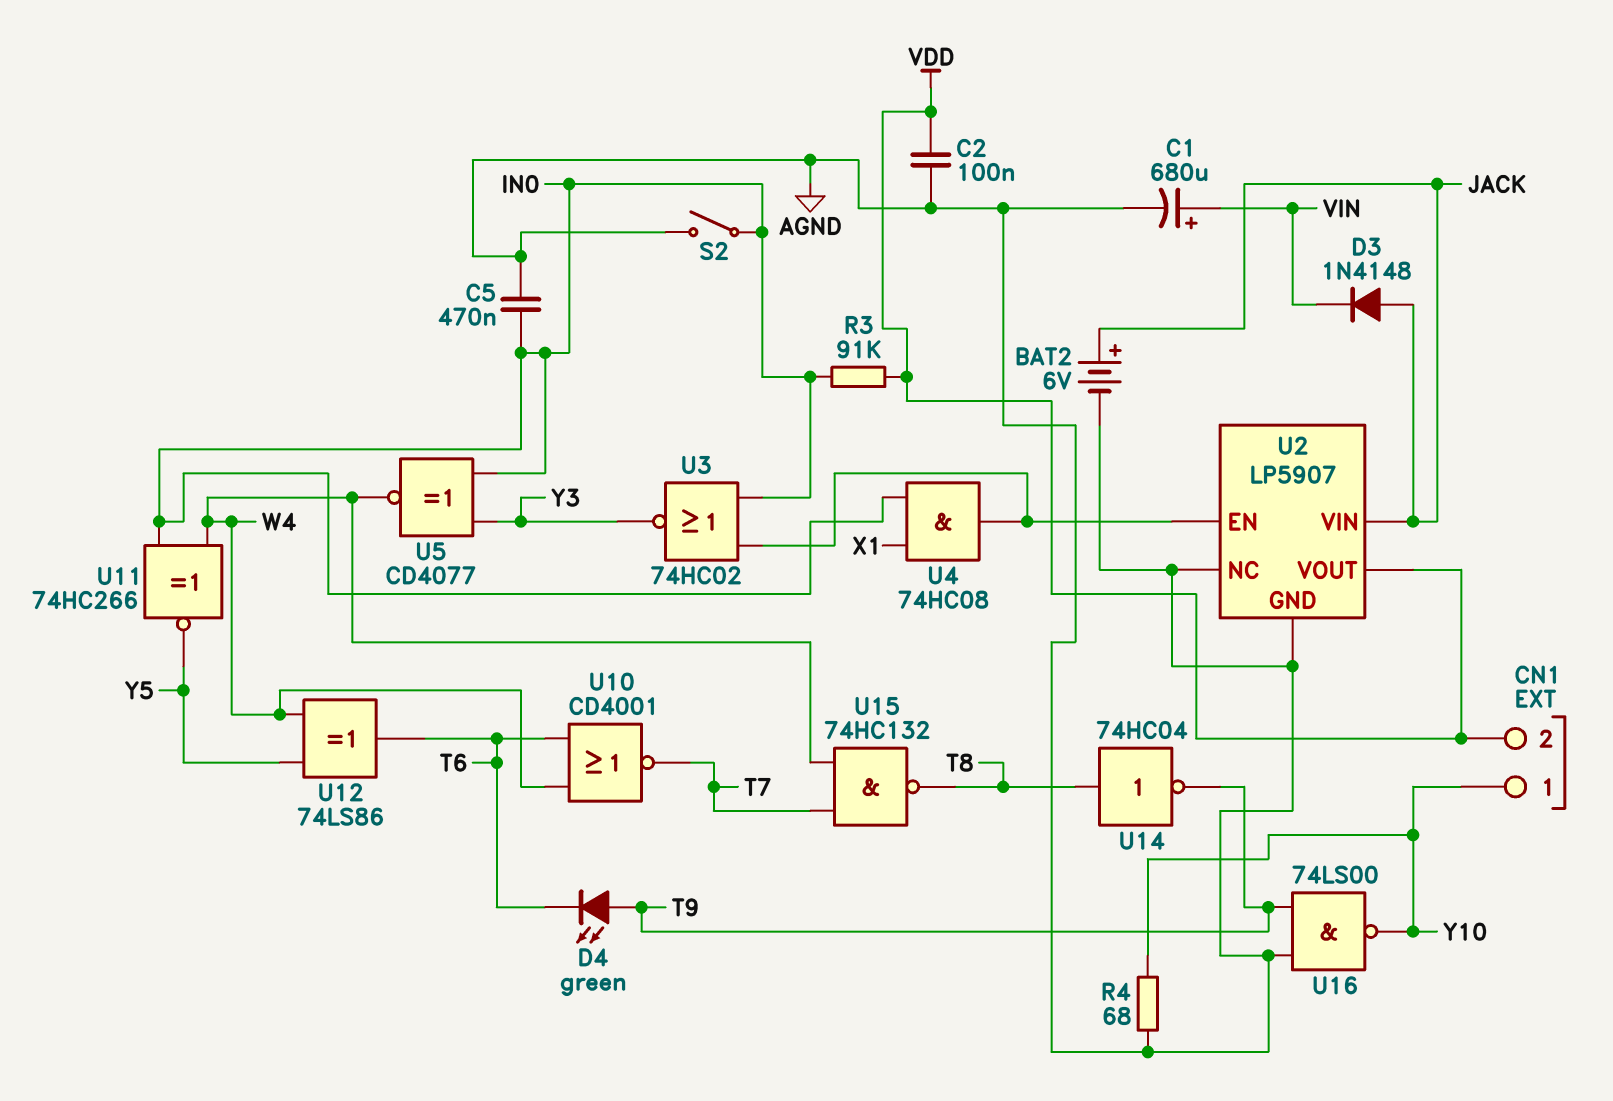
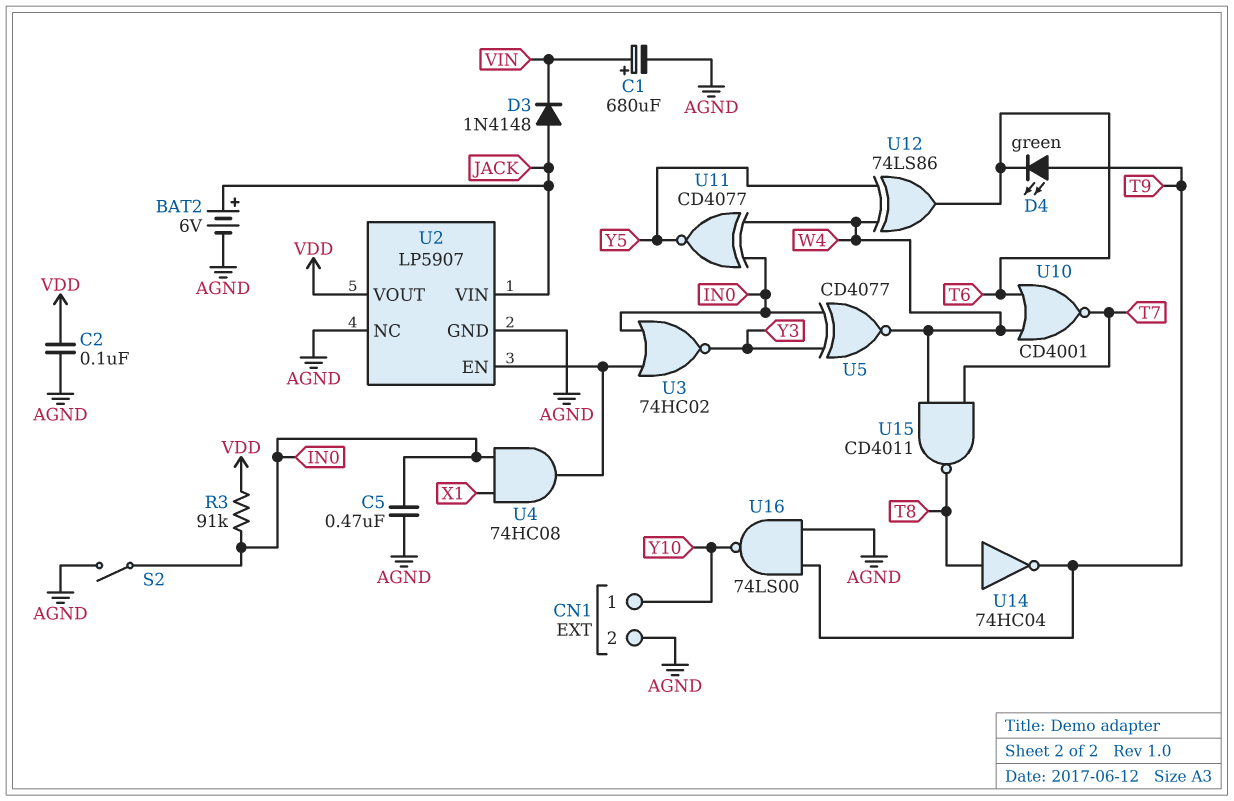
CN1 pin 2: VDD -> AGND
R4: 68 (AGND, Y10) -> none
U11: XNOR 74HC266 (in IN0, in W4, out Y5) -> XNOR CD4077 (in IN0, in W4, out Y5)
U15: NAND 74HC132 (in T7, in W4, out T8) -> NAND CD4011 (in T7, in W4, out T8)

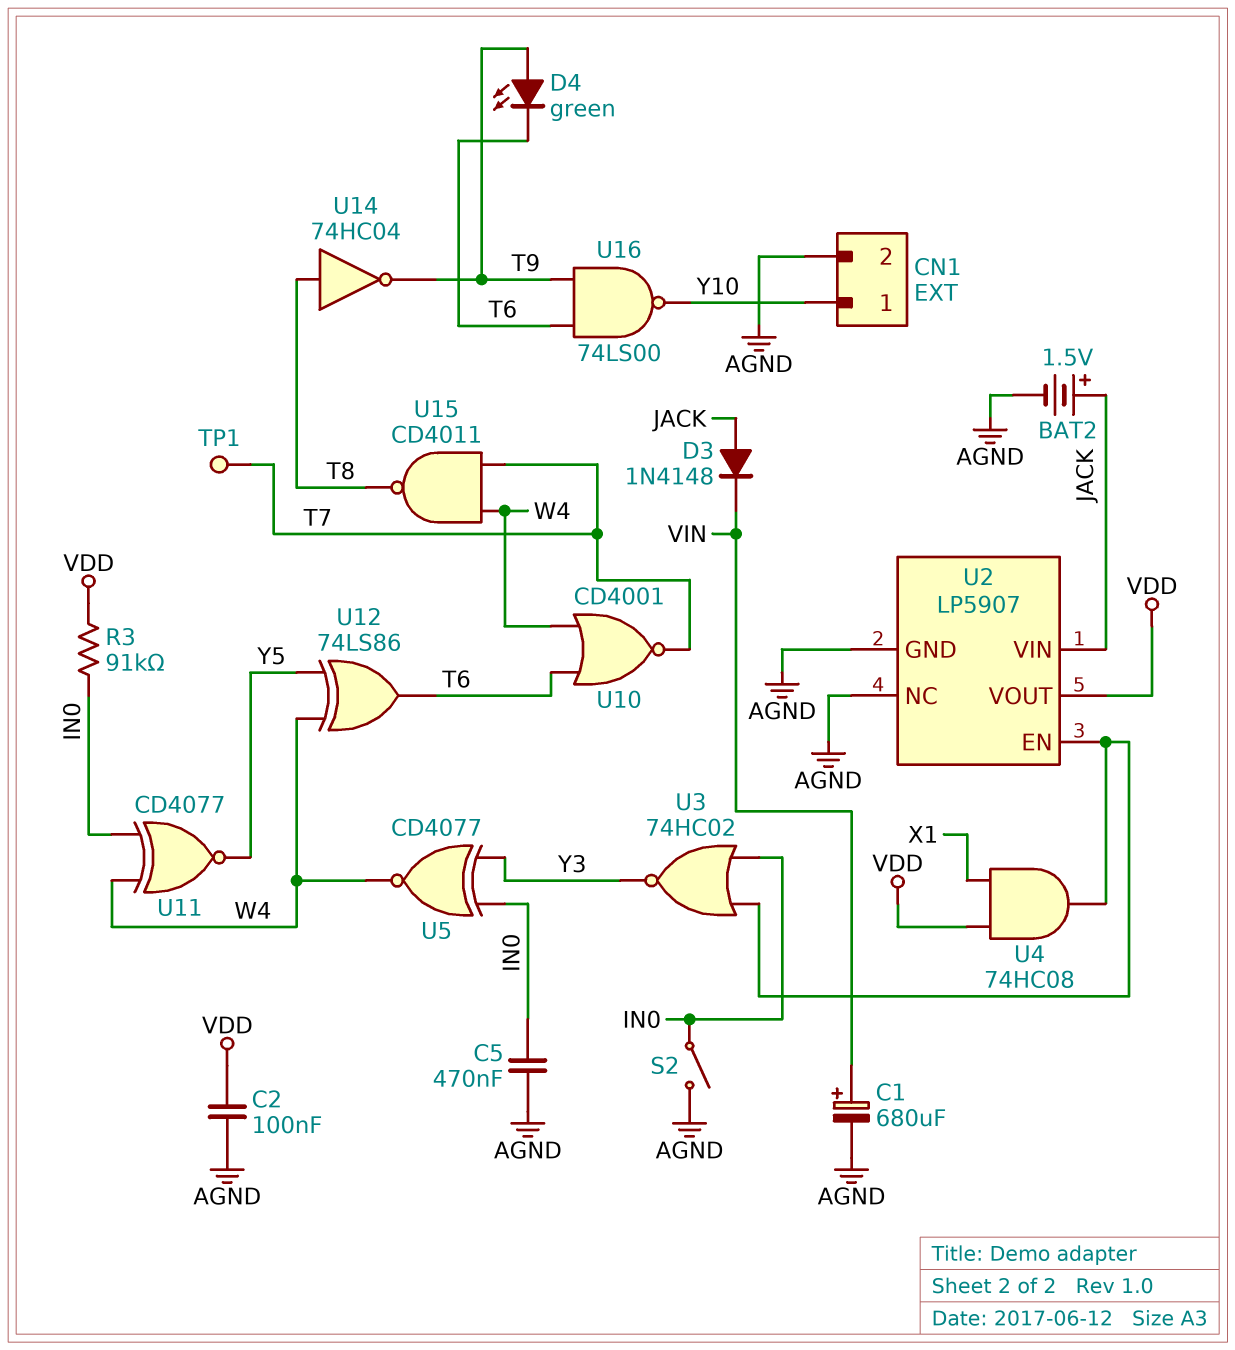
BAT2: 6V (plus JACK, minus AGND) -> 1.5V (plus JACK, minus AGND)
TP1: none -> test point (T7)
U4: AND 74HC08 (in IN0, in X1, out U2/EN) -> AND 74HC08 (in VDD, in X1, out U2/EN)
U16: NAND 74LS00 (in AGND, in T9, out Y10) -> NAND 74LS00 (in T6, in T9, out Y10)

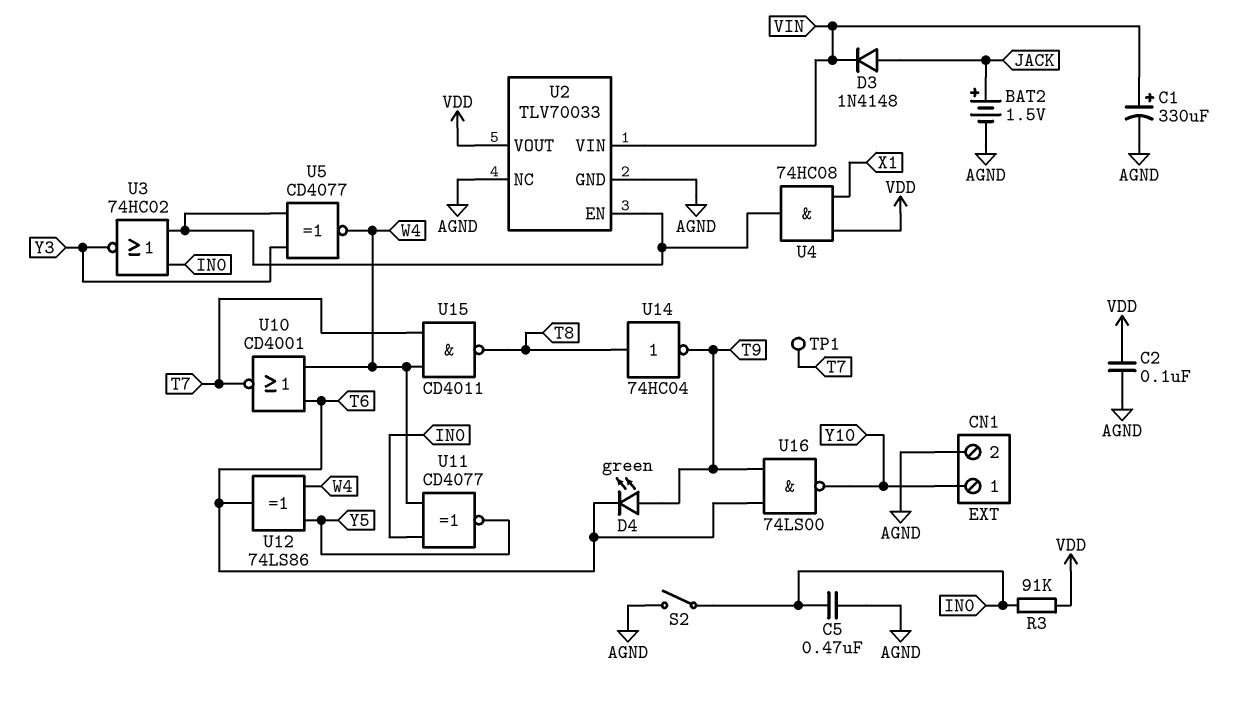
C1: 680uF (plus VIN, minus AGND) -> 330uF (plus VIN, minus AGND)
U2: LP5907 -> TLV70033
U2 pin VIN: JACK -> VIN
U5: XNOR CD4077 (in IN0, in Y3, out W4) -> XNOR CD4077 (in U2/EN, in Y3, out W4)

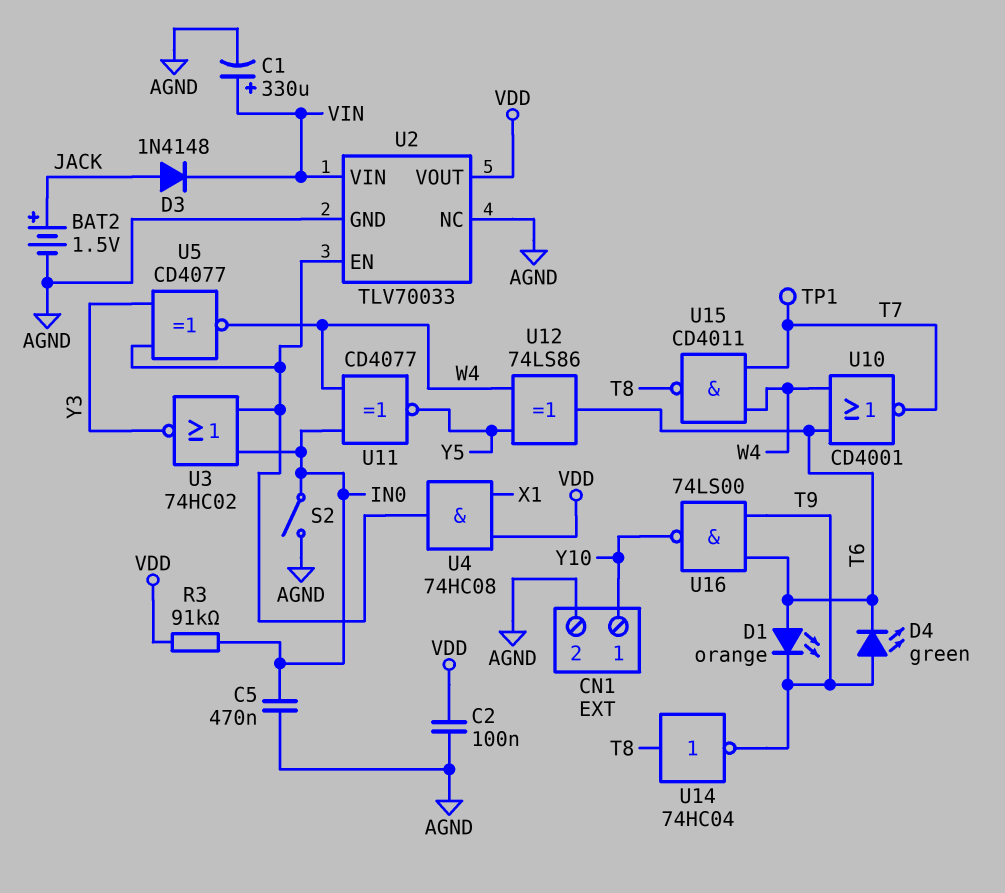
D1: none -> LED orange (A T6, K T9)

